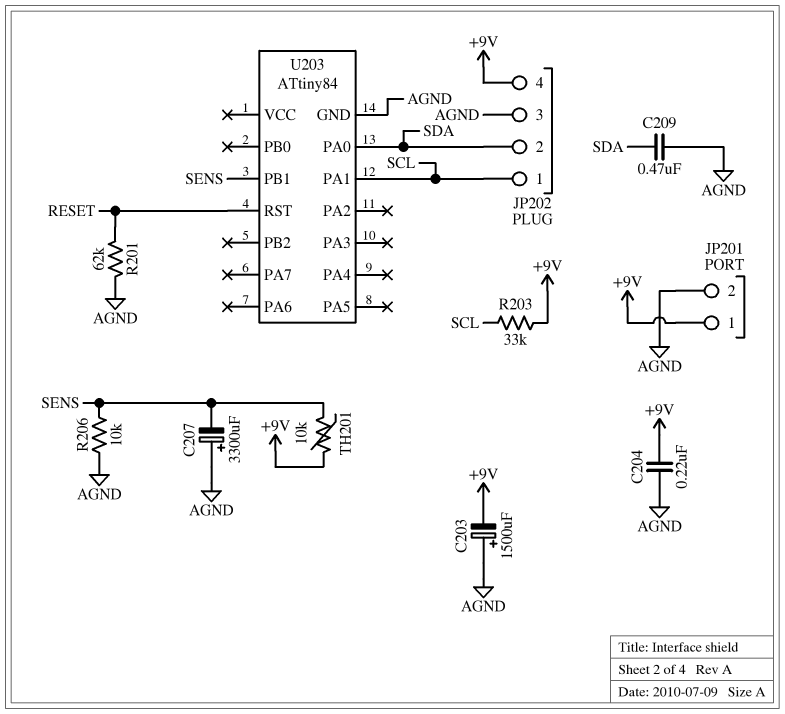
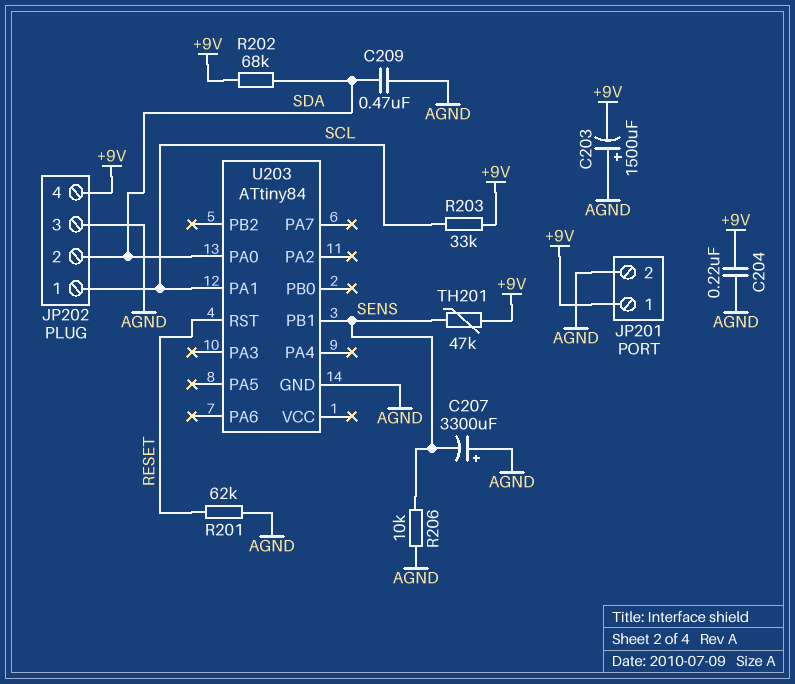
R202: none -> 68k (+9V, SDA)
TH201: 10k (+9V, SENS) -> 47k (+9V, SENS)

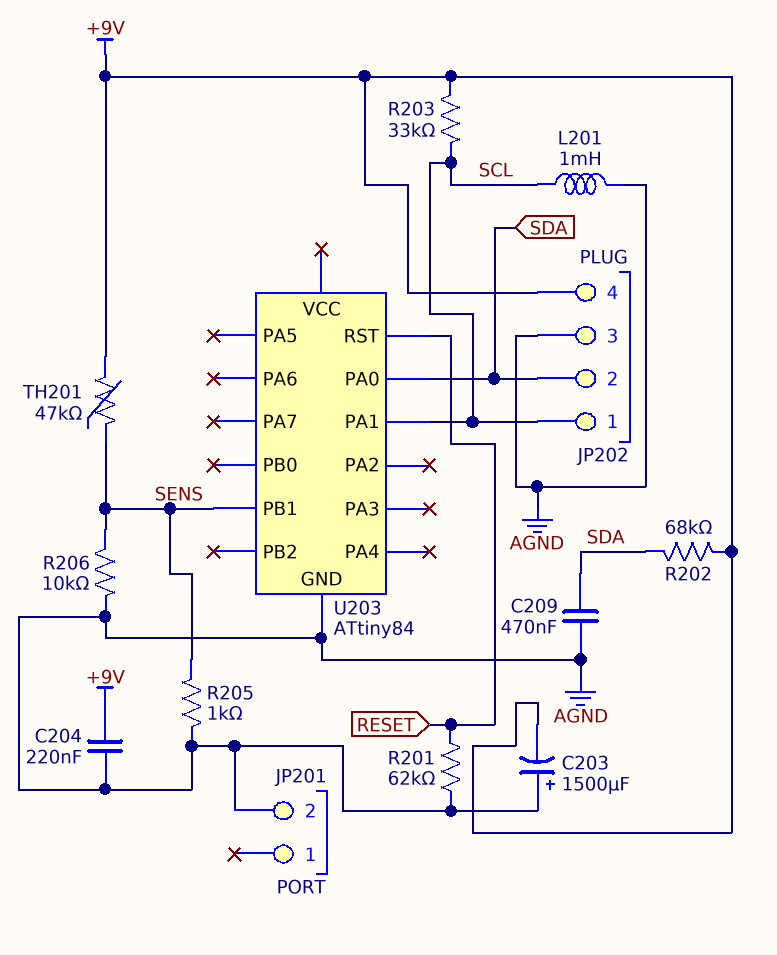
C207: 3300uF (plus AGND, minus SENS) -> none
JP201 pin 1: +9V -> none
L201: none -> 1mH (AGND, SCL)
R205: none -> 1k (AGND, SENS)

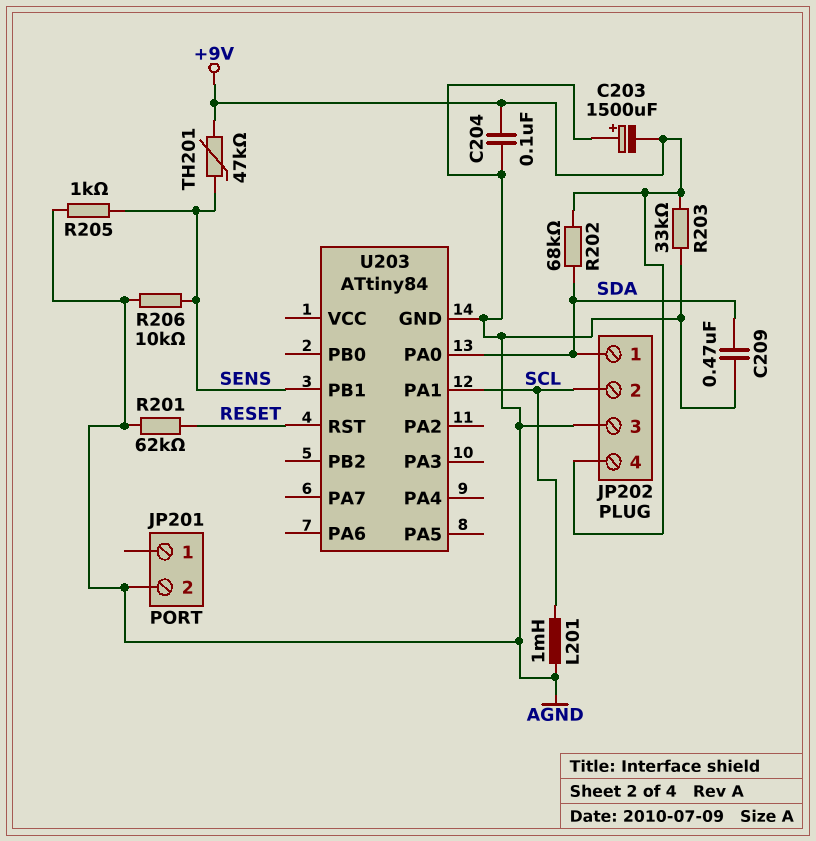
C204: 220nF (+9V, AGND) -> 100nF (+9V, AGND)
JP202 pin 1: SCL -> SDA
JP202 pin 2: SDA -> SCL
R203: 33k (+9V, SCL) -> 33k (+9V, AGND)

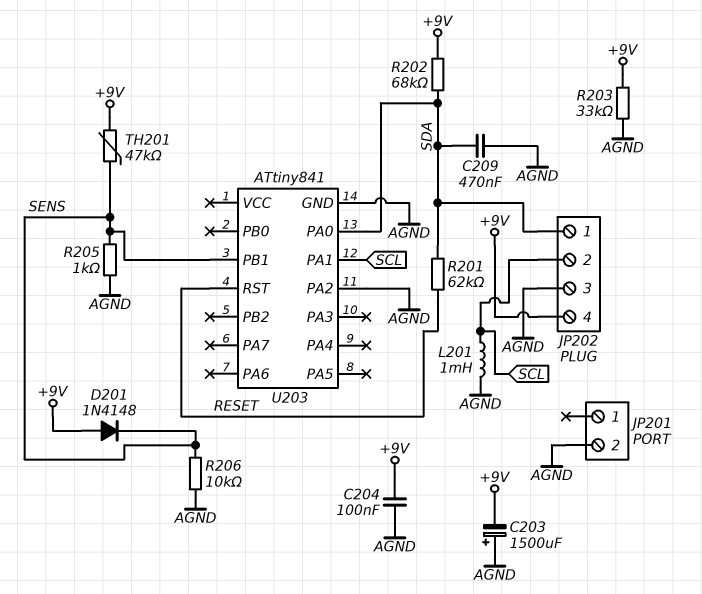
D201: none -> diode 1N4148 (A +9V, K SENS)
R201: 62k (AGND, RESET) -> 62k (RESET, SDA)
U203: ATtiny84 -> ATtiny841
U203 pin PA2: none -> AGND

